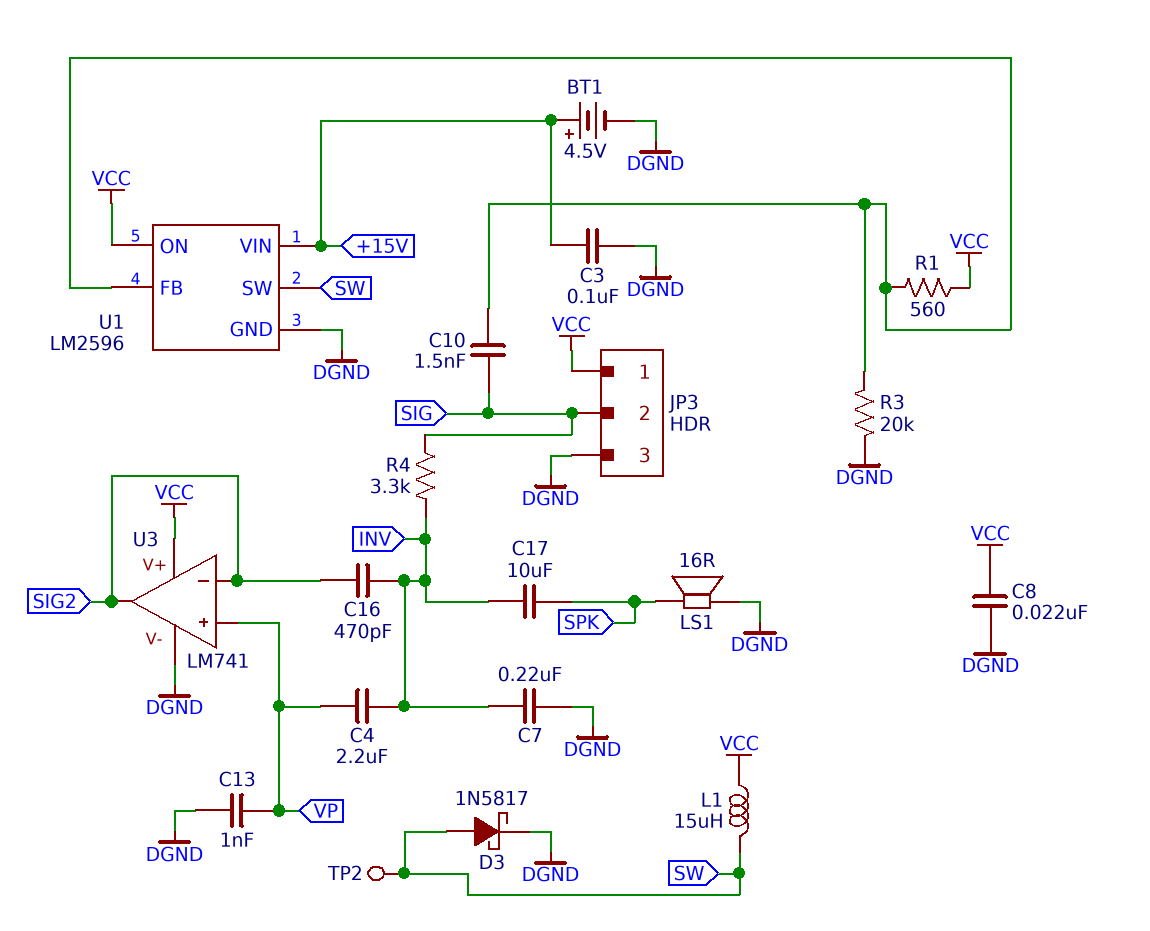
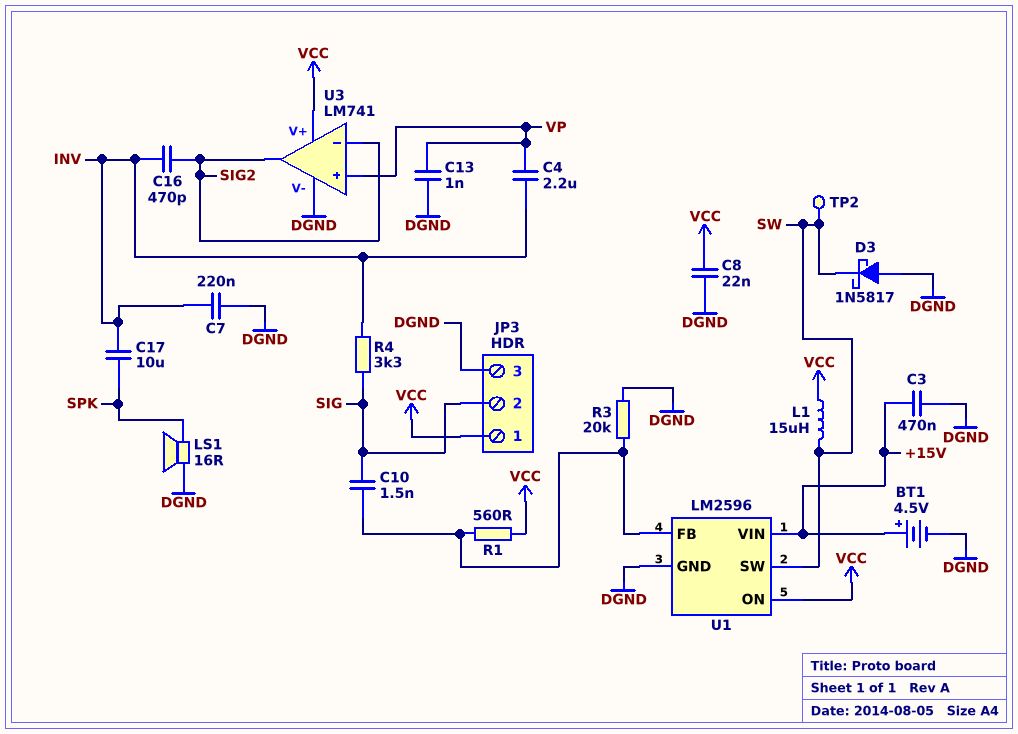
C3: 100nF (+15V, DGND) -> 470nF (+15V, DGND)
D3: schottky 1N5817 (A SW, K DGND) -> schottky 1N5817 (A DGND, K SW)

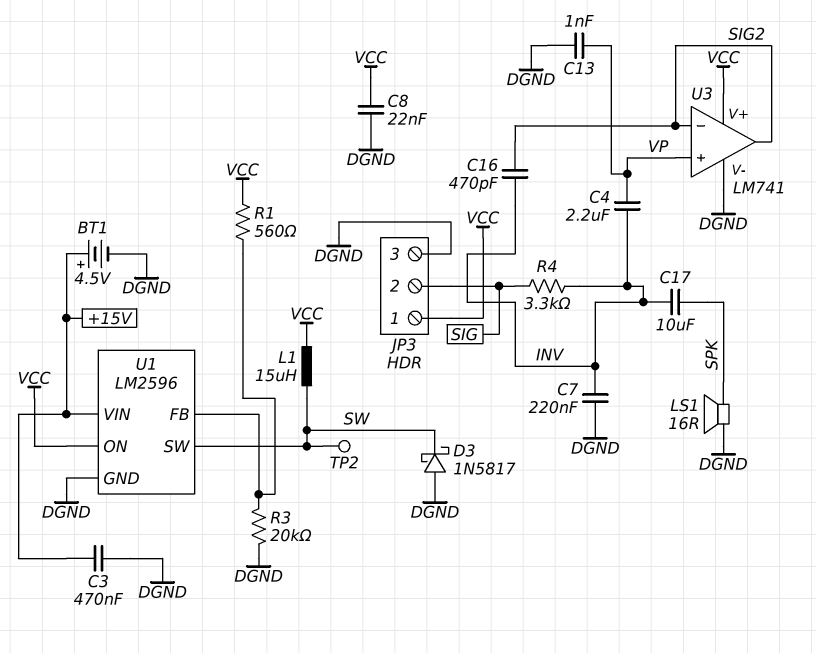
C10: 1.5nF (SIG, U1/FB) -> none

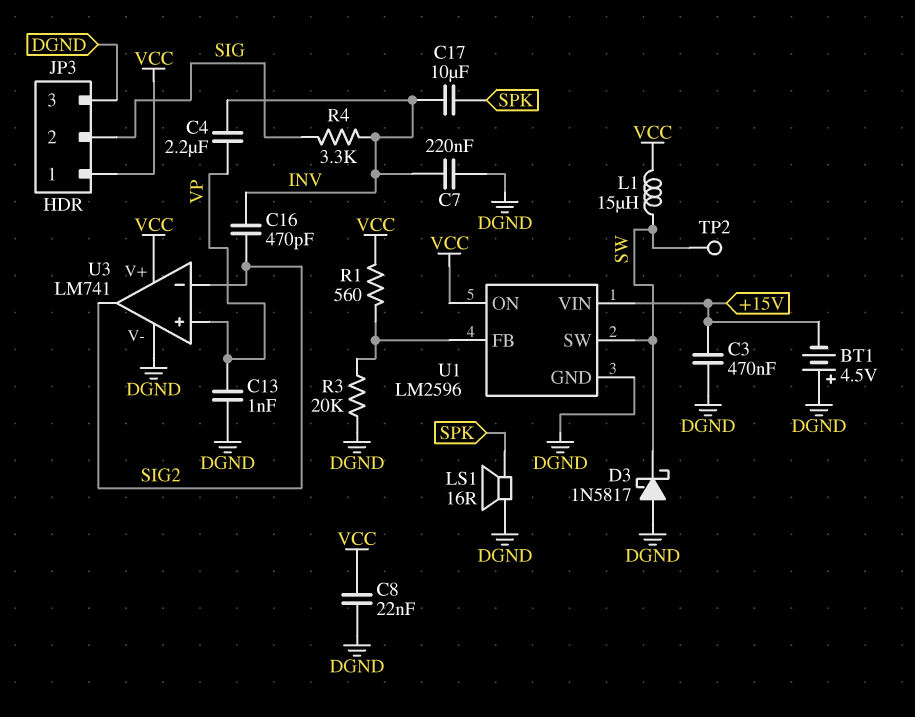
BT1: 4.5V (plus +15V, minus DGND) -> 4.5V (plus DGND, minus +15V)

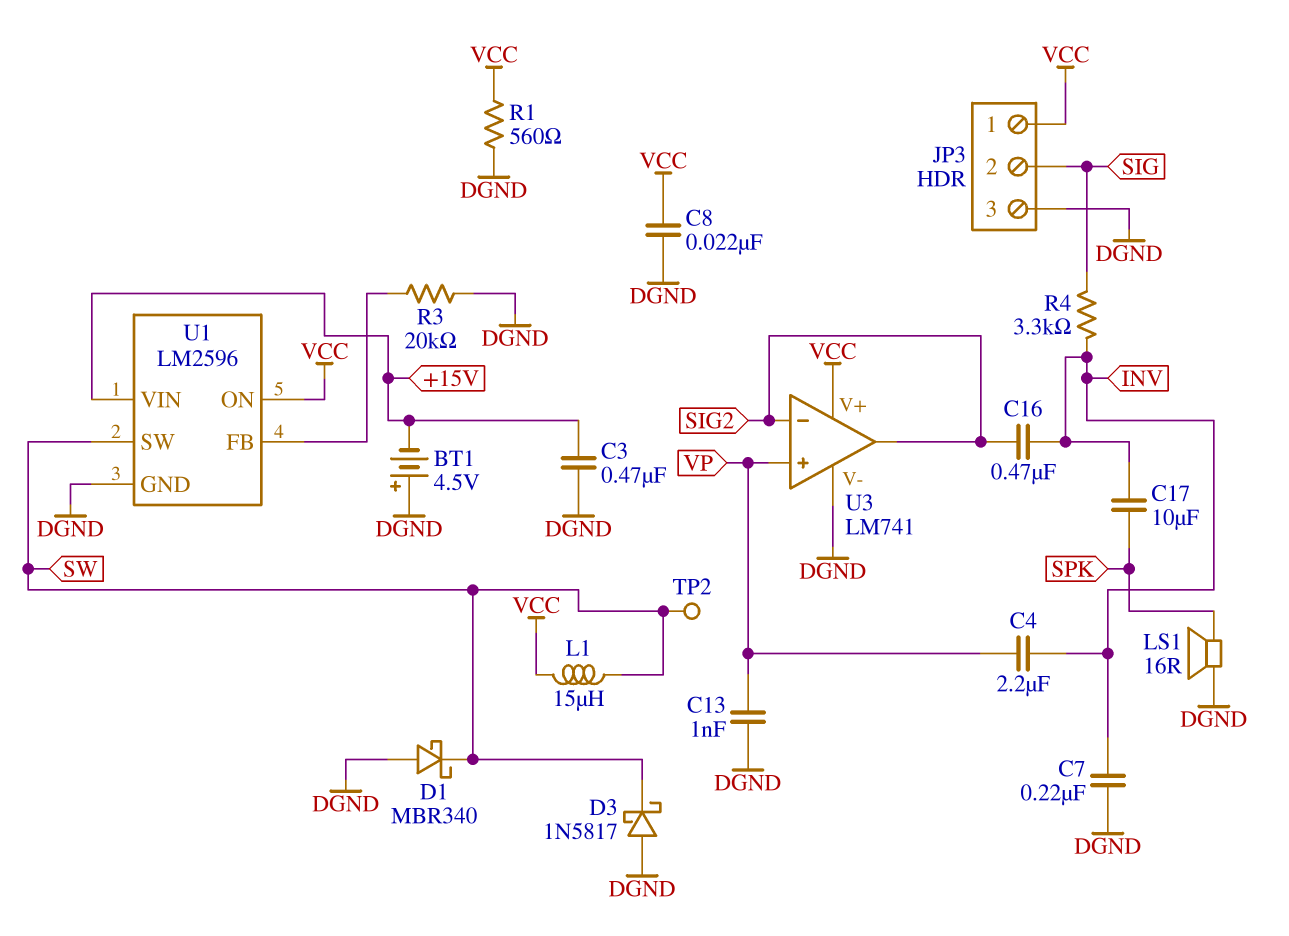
C16: 470pF (INV, SIG2) -> 470nF (INV, SIG2)
D1: none -> schottky MBR340 (A DGND, K SW)
R1: 560 (U1/FB, VCC) -> 560 (DGND, VCC)

